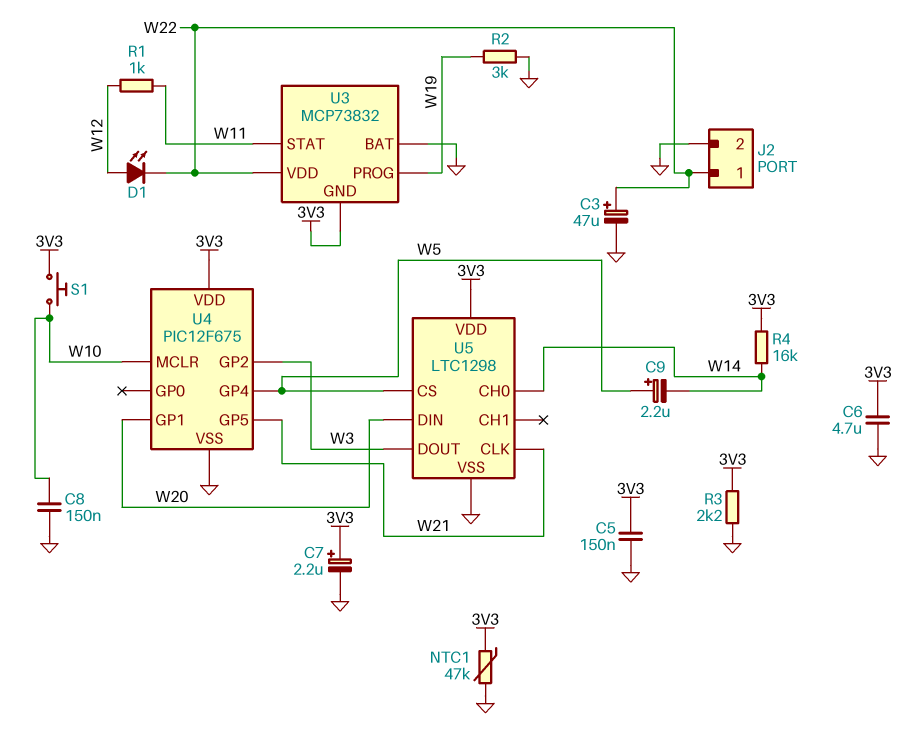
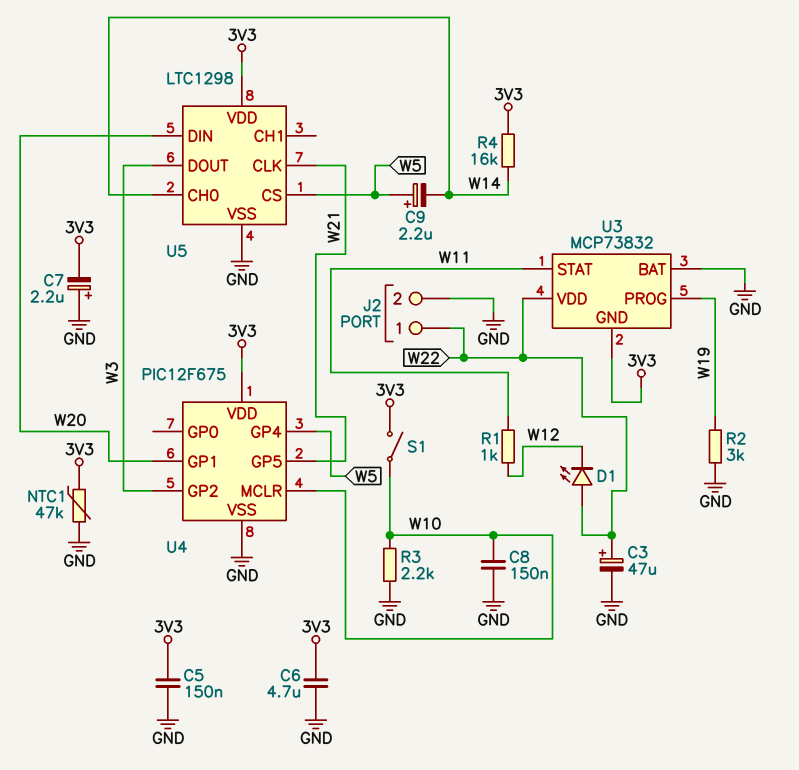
C7: 2.2uF (plus 3V3, minus GND) -> 2.2uF (plus GND, minus 3V3)
D1: LED (A W12, K W22) -> LED (A W22, K W12)
R3: 2.2k (3V3, GND) -> 2.2k (GND, W10)
S1: button (3V3, W10) -> switch (3V3, W10)

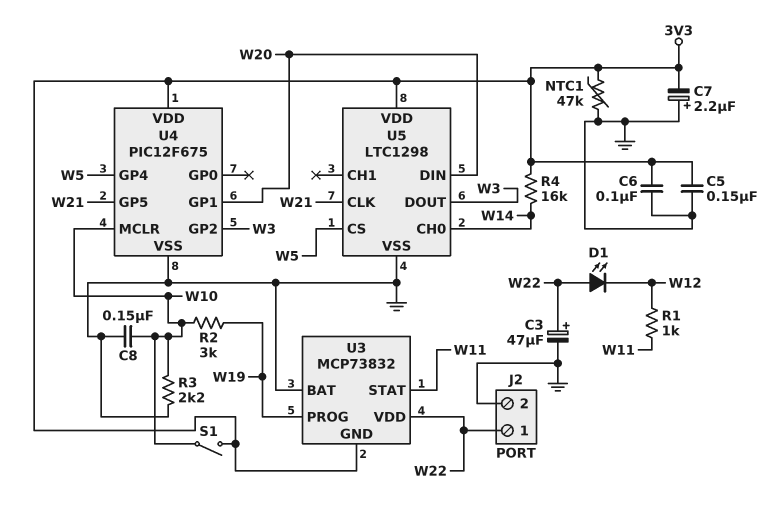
C6: 4.7uF (3V3, GND) -> 100nF (3V3, GND)
C9: 2.2uF (plus W5, minus W14) -> none
R2: 3k (GND, W19) -> 3k (W10, W19)

